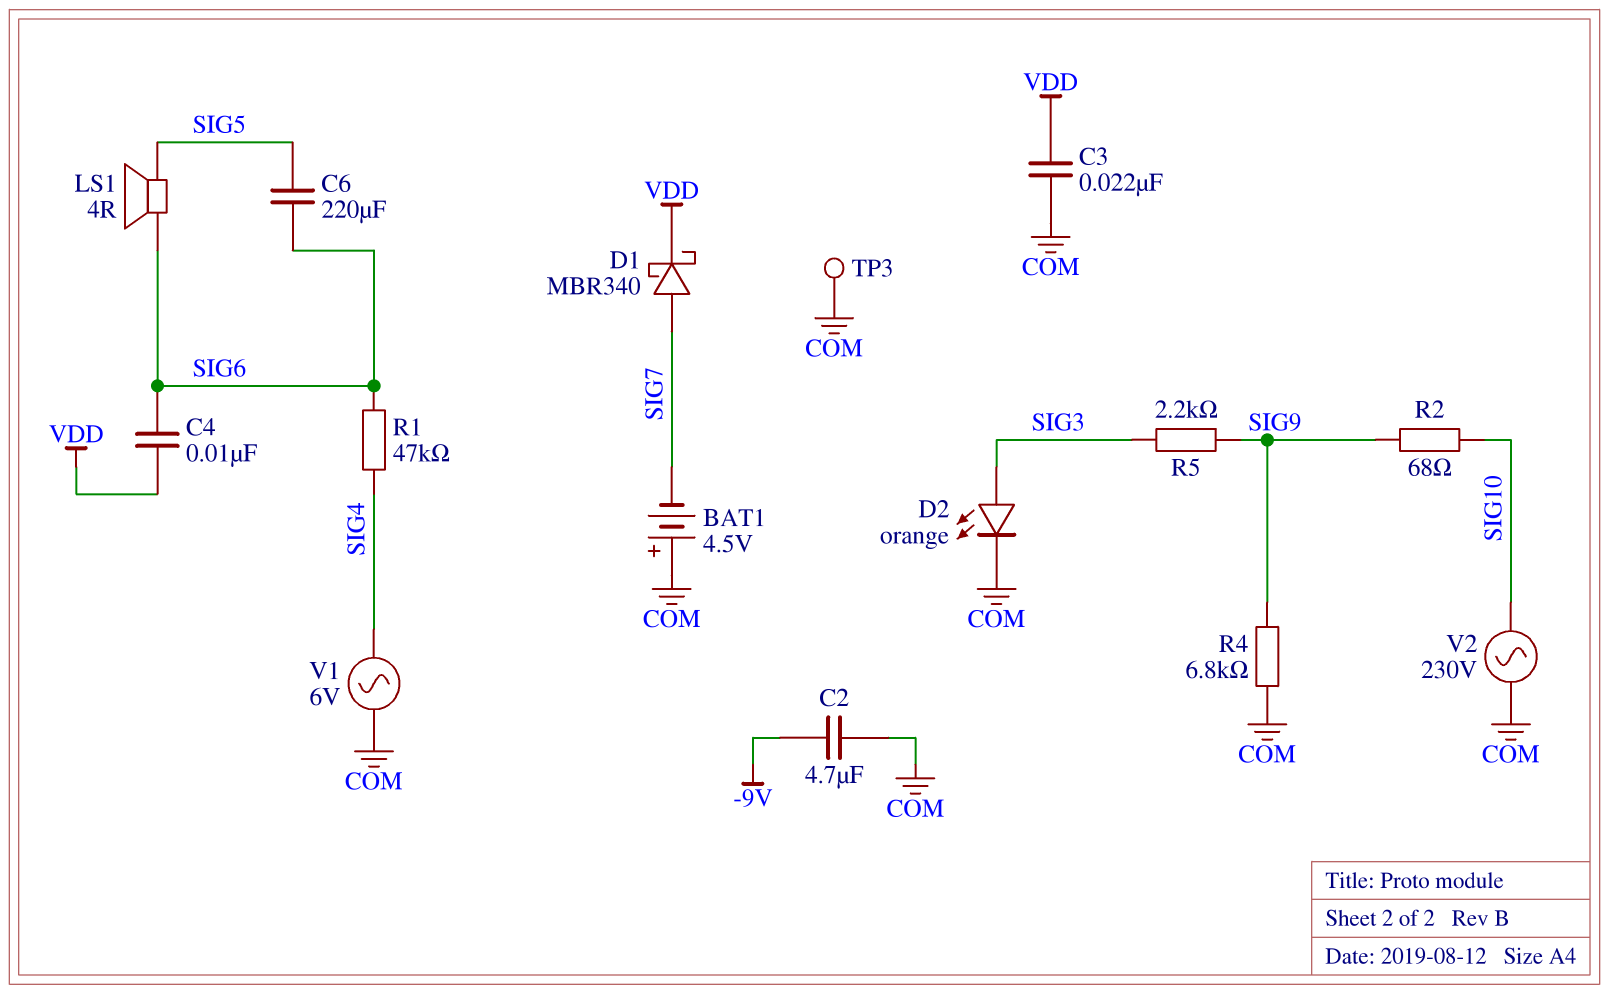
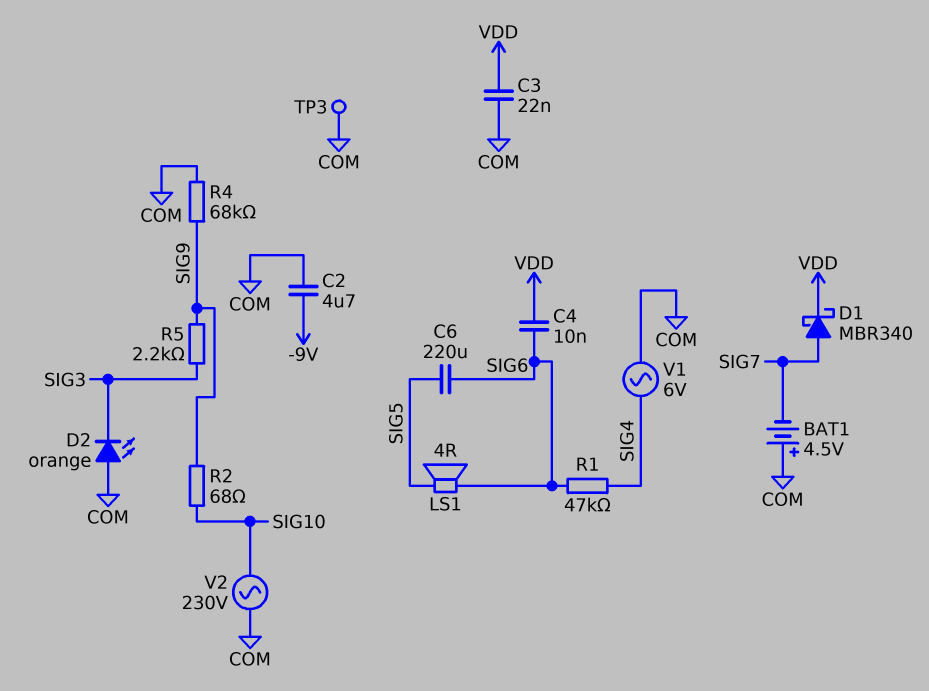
D2: LED orange (A SIG3, K COM) -> LED orange (A COM, K SIG3)
R4: 6.8k (COM, SIG9) -> 68k (COM, SIG9)

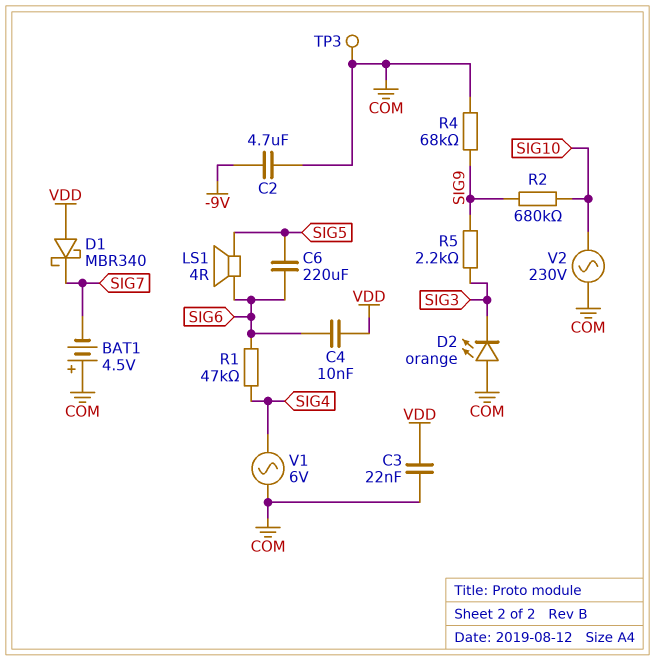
D1: schottky MBR340 (A SIG7, K VDD) -> schottky MBR340 (A VDD, K SIG7)
R2: 68 (SIG9, SIG10) -> 680k (SIG9, SIG10)

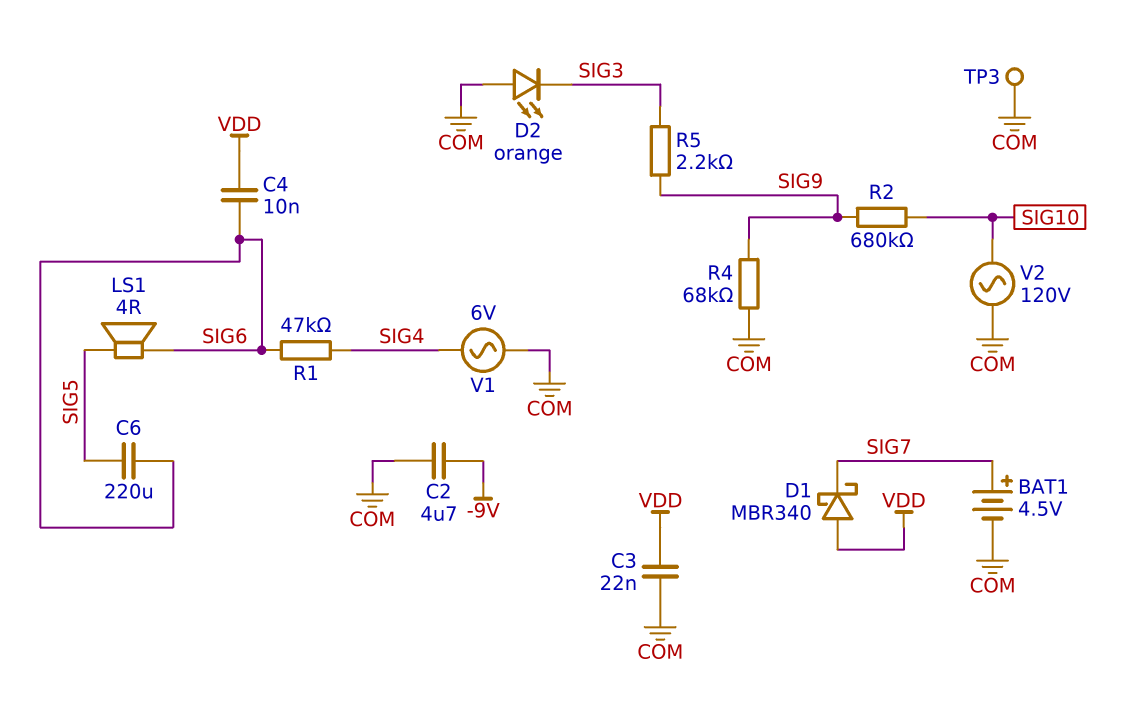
BAT1: 4.5V (plus COM, minus SIG7) -> 4.5V (plus SIG7, minus COM)
V2: AC 230V (COM, SIG10) -> AC 120V (COM, SIG10)

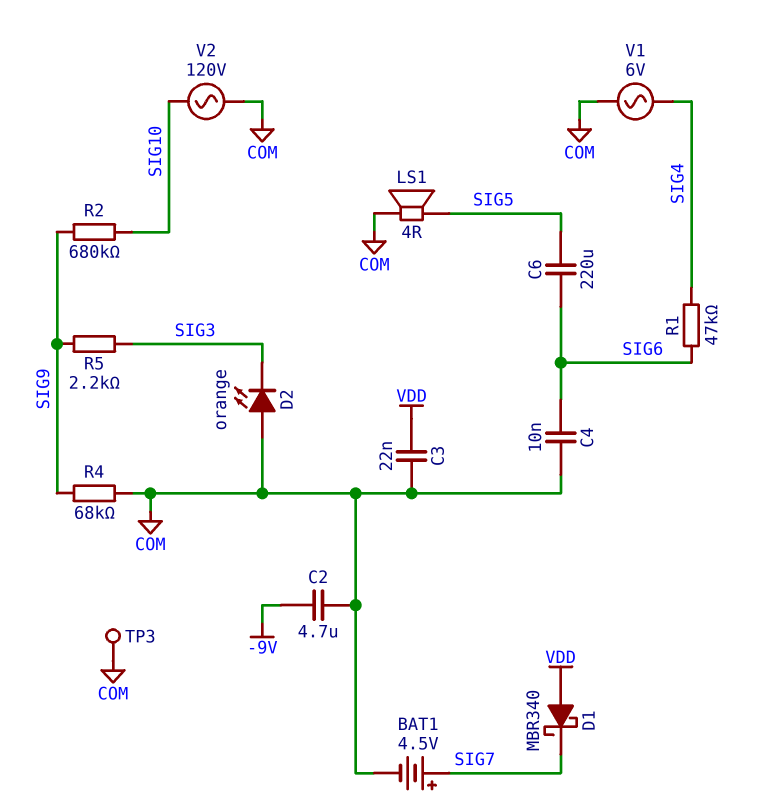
C4: 10nF (SIG6, VDD) -> 10nF (COM, SIG6)
LS1: speaker 4R (SIG5, SIG6) -> speaker 4R (COM, SIG5)

